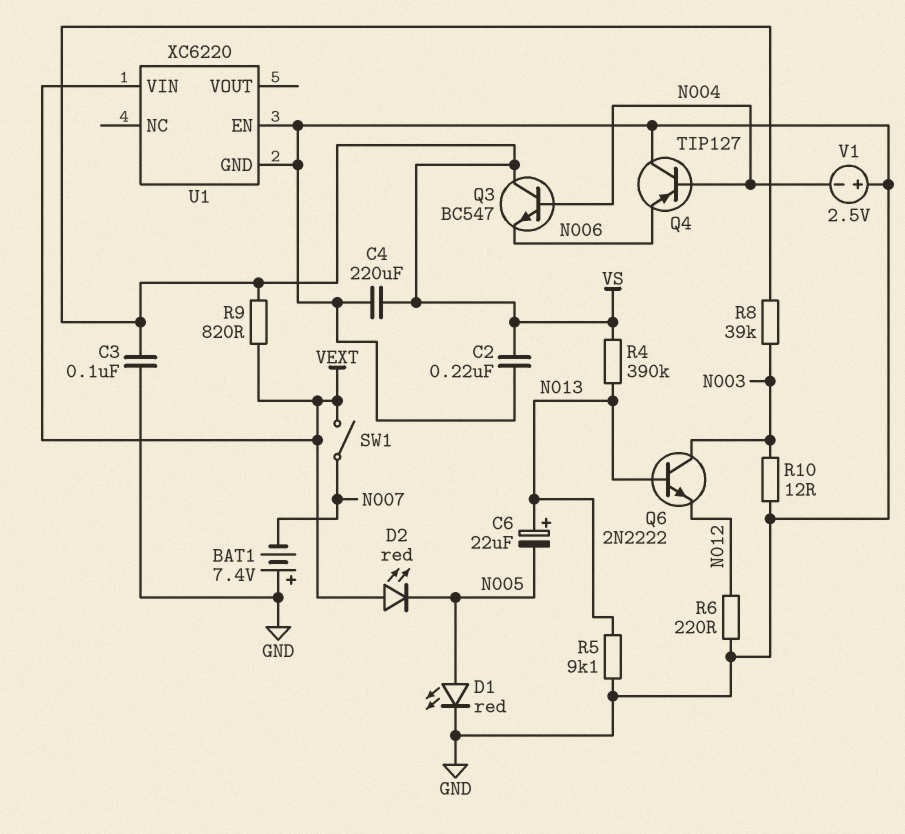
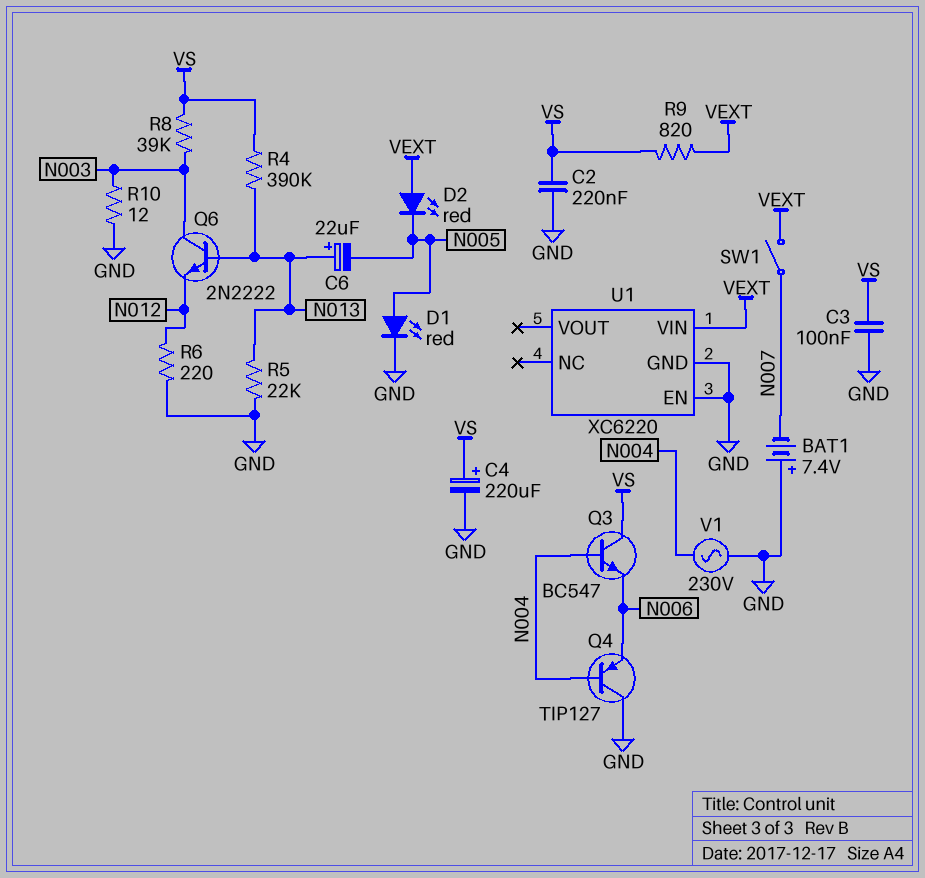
C4: 220uF (GND, VS) -> 220uF (plus VS, minus GND)
R5: 9.1k (GND, N013) -> 22k (GND, N013)
V1: 2.5V (plus GND, minus N004) -> AC 230V (GND, N004)

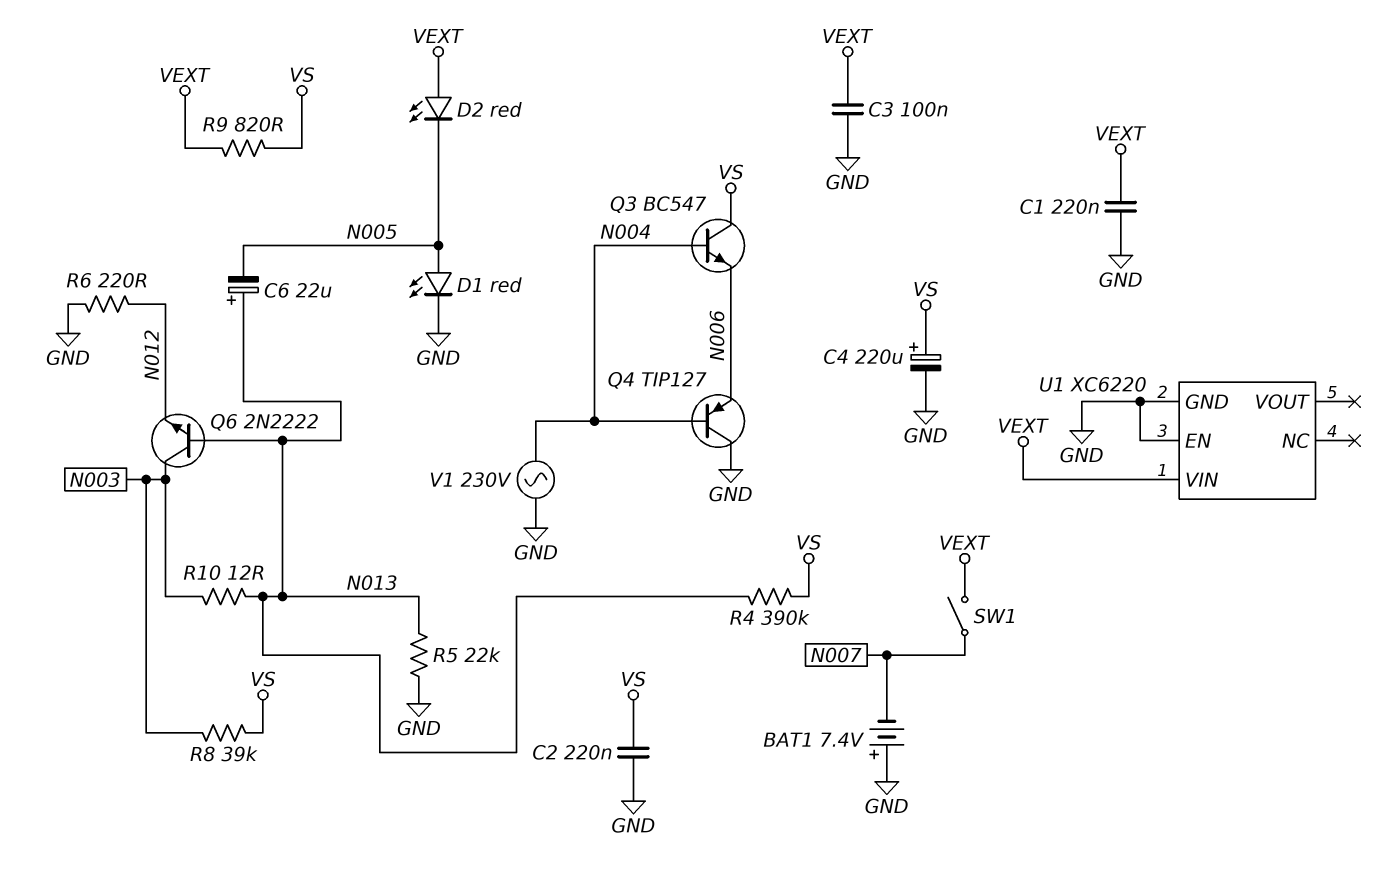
C1: none -> 220nF (GND, VEXT)
C3: 100nF (GND, VS) -> 100nF (GND, VEXT)
R10: 12 (GND, N003) -> 12 (N003, N013)

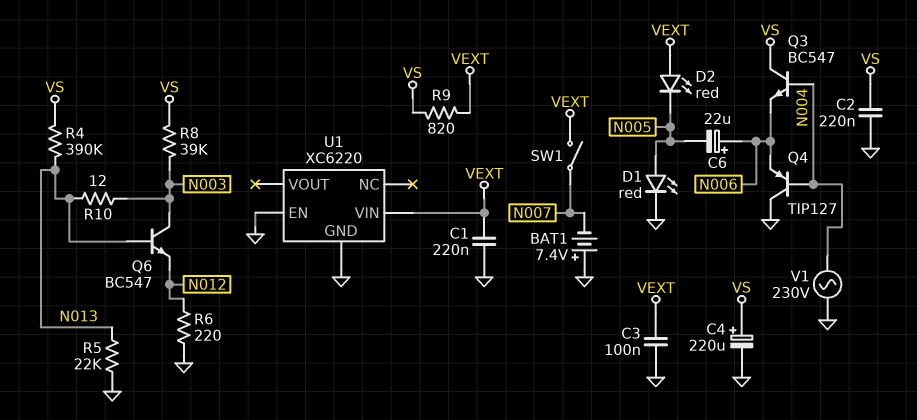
C6: 22uF (plus N013, minus N005) -> 22uF (plus N006, minus N005)
Q6: NPN 2N2222 (B N013, C N003, E N012) -> NPN BC547 (B N013, C N003, E N012)

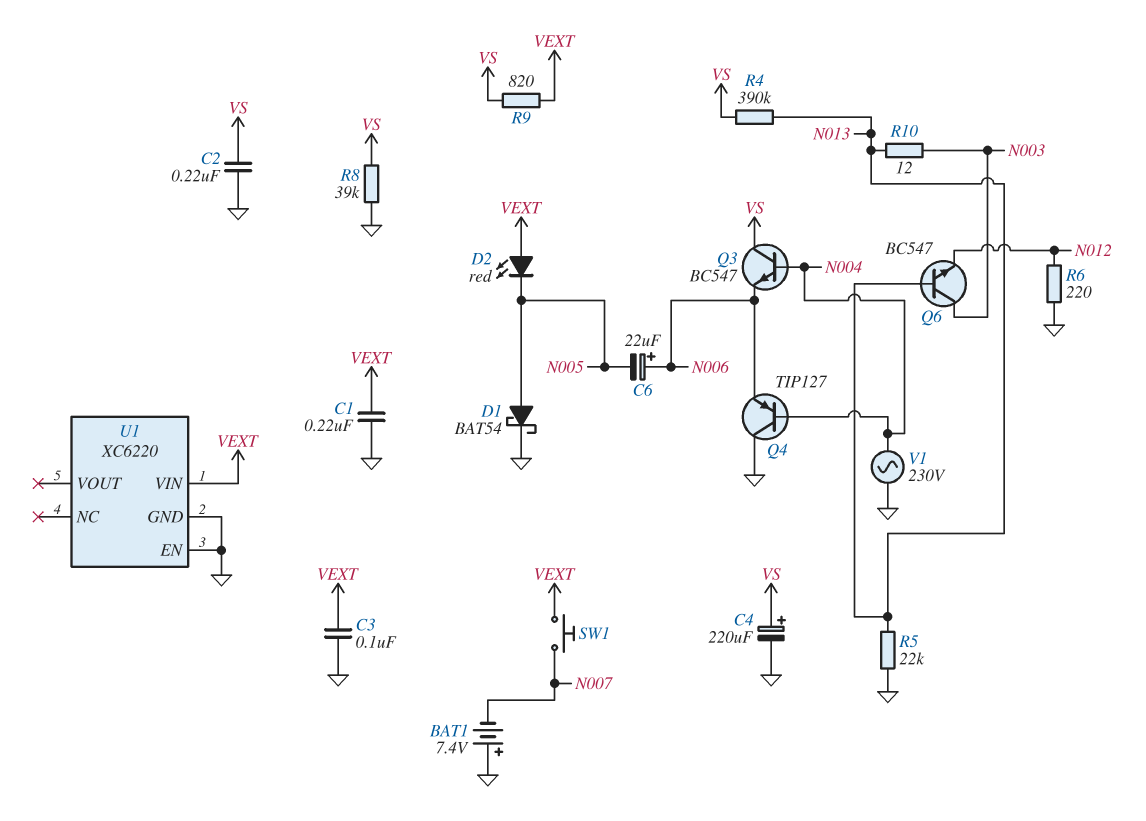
D1: LED red (A N005, K GND) -> schottky BAT54 (A N005, K GND)
R8: 39k (N003, VS) -> 39k (GND, VS)
SW1: switch (N007, VEXT) -> button (N007, VEXT)

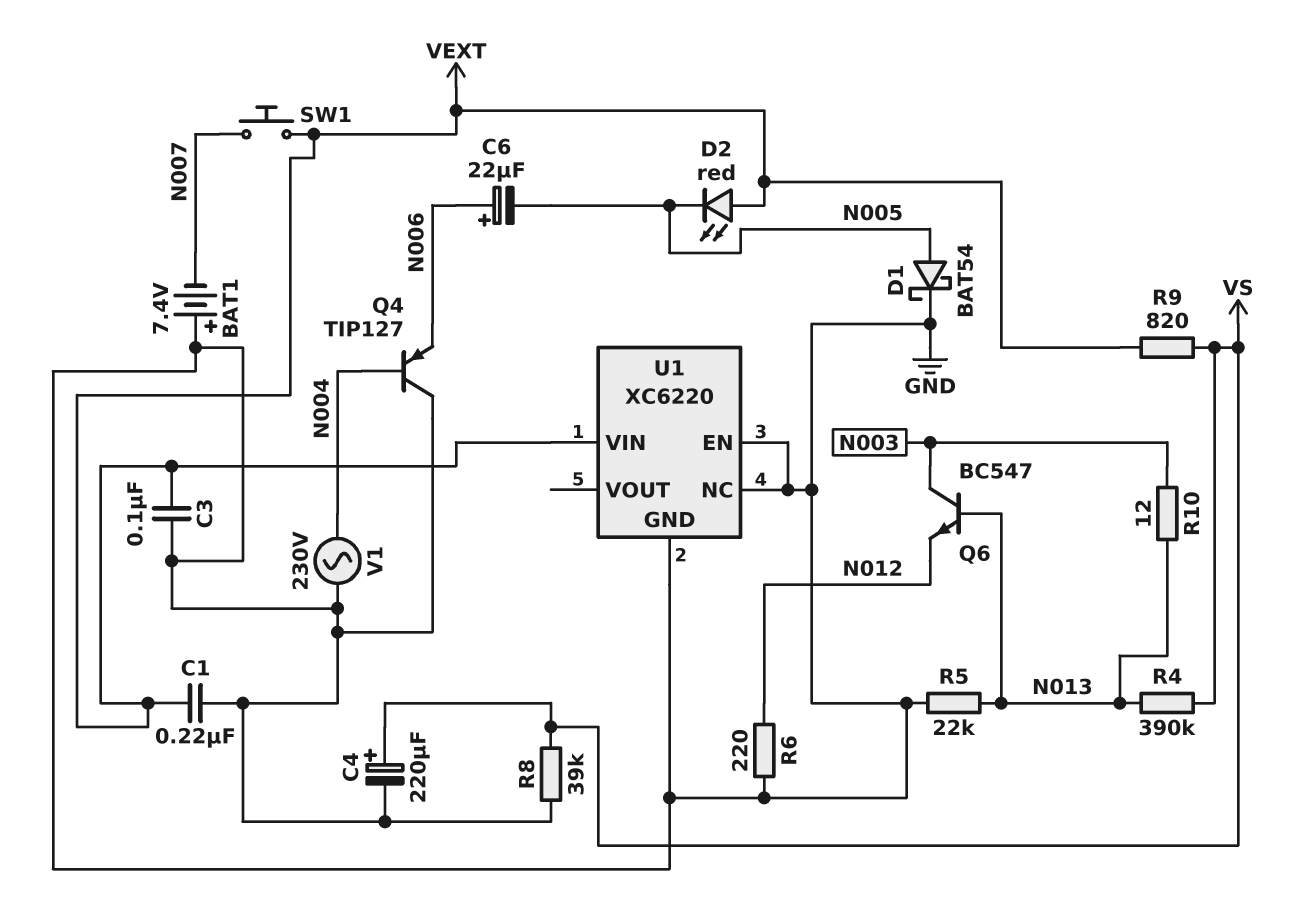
C2: 220nF (GND, VS) -> none
Q3: NPN BC547 (B N004, C VS, E N006) -> none
U1 pin NC: none -> GND

